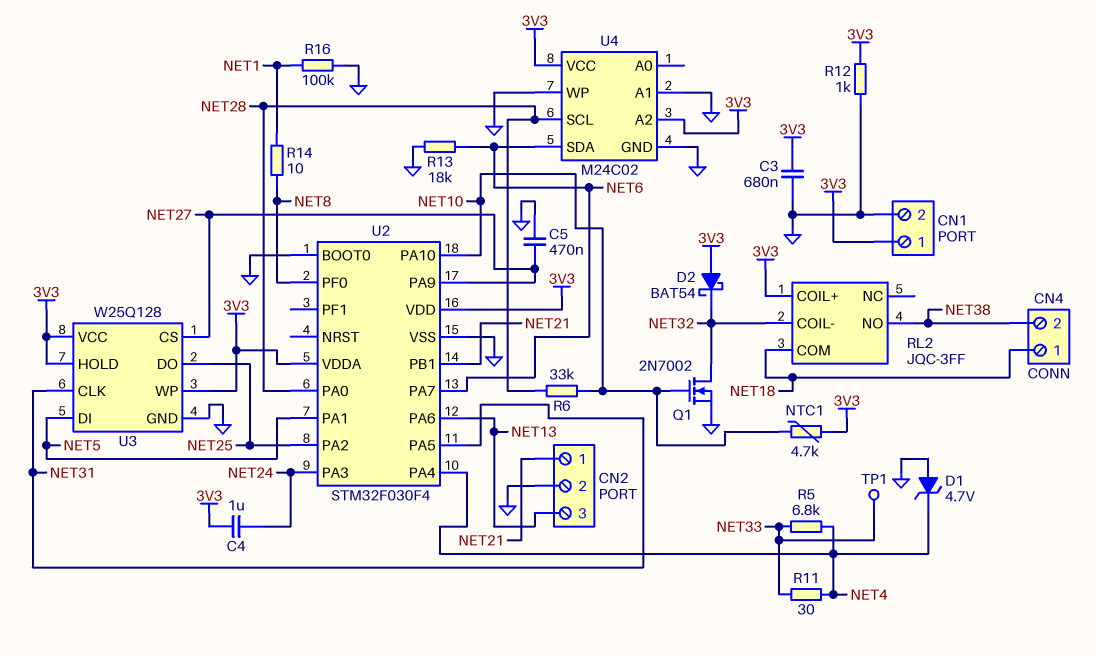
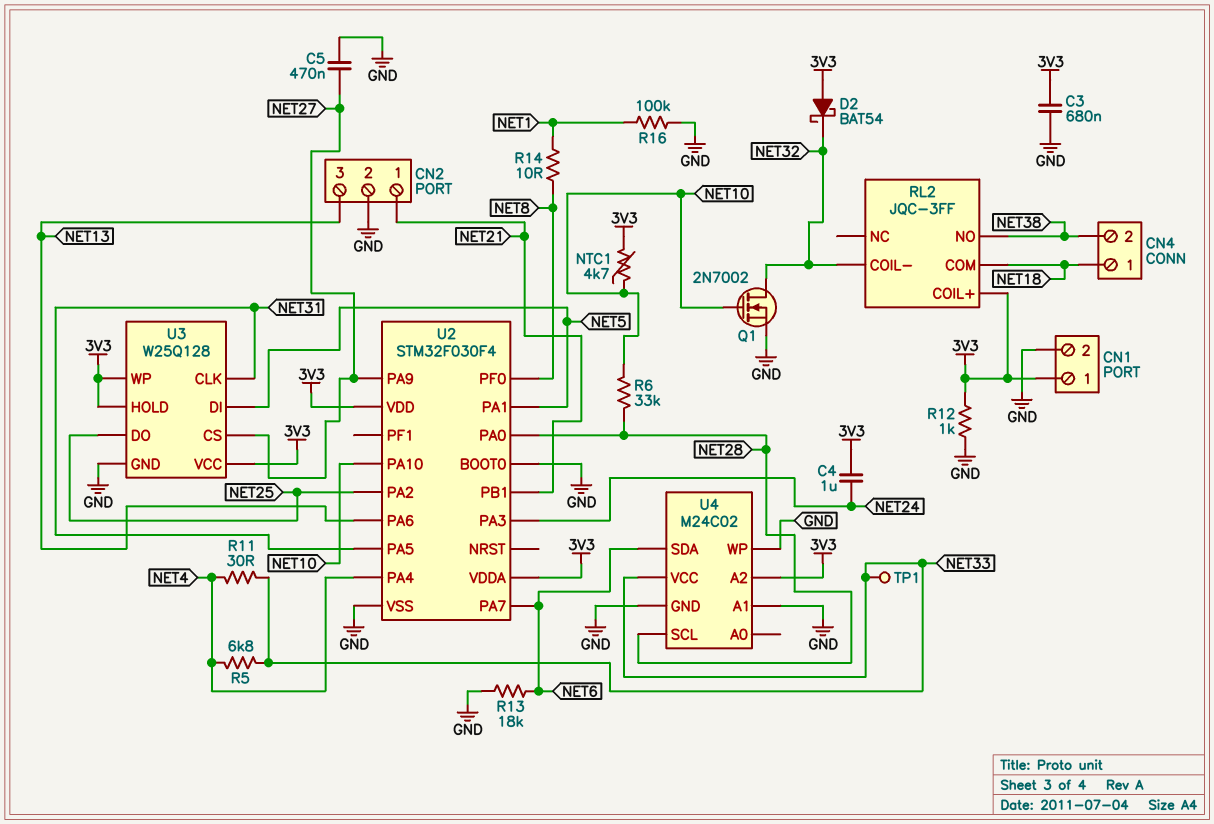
D1: zener 4.7V (A GND, K NET4) -> none
U4 pin VCC: 3V3 -> NET33

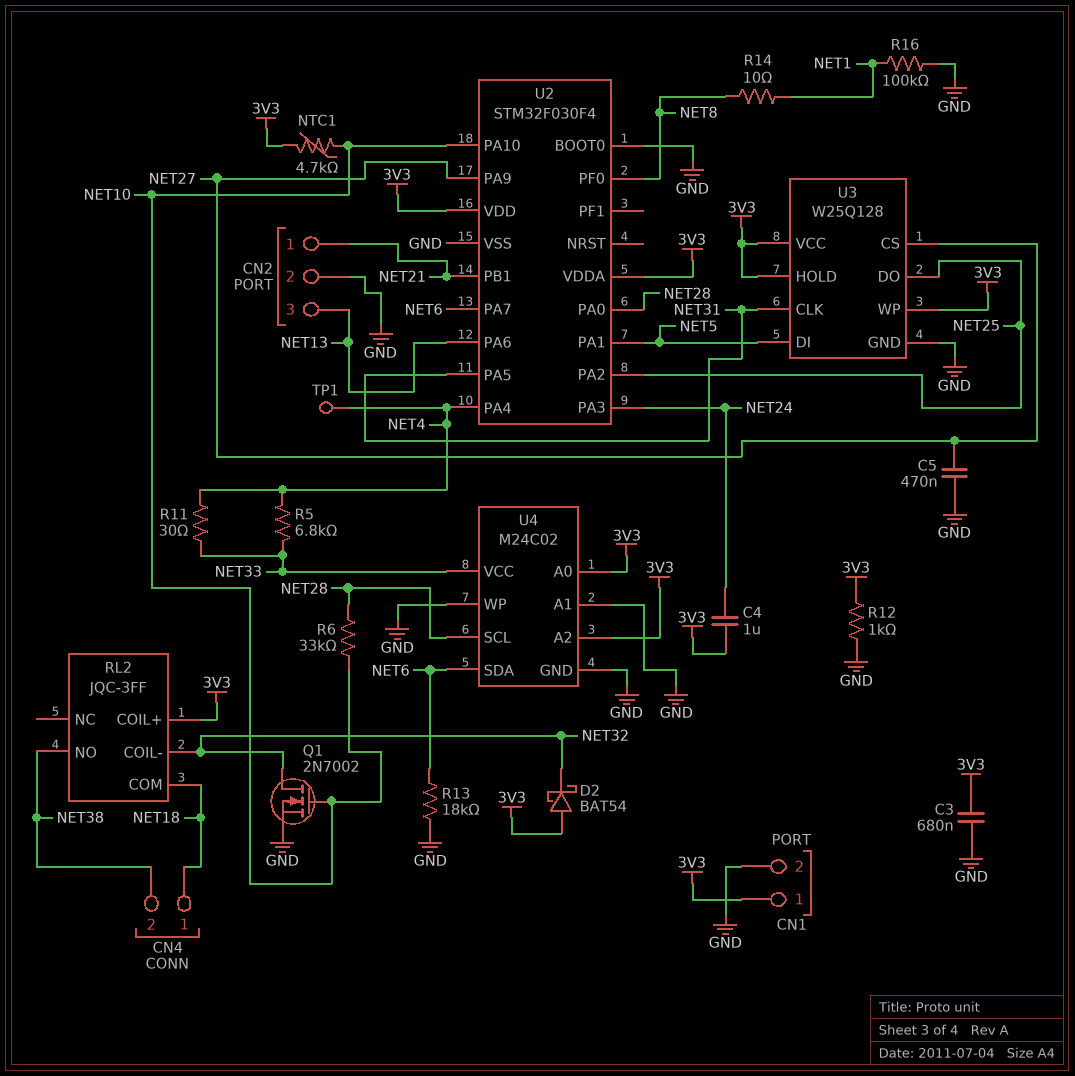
TP1: test point (NET33) -> test point (NET4)
U4 pin A0: none -> 3V3

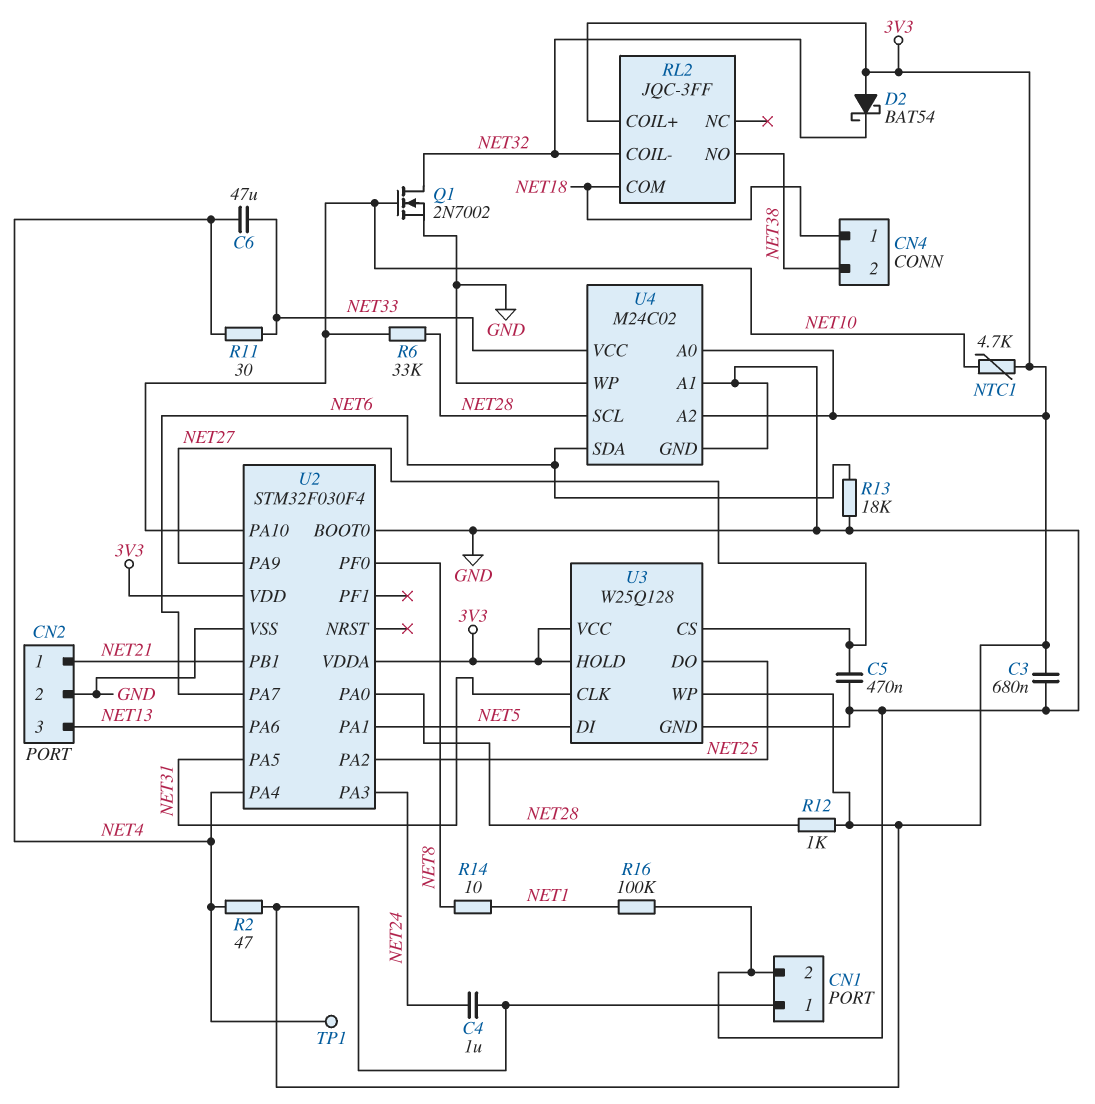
C6: none -> 47uF (NET4, NET33)
R2: none -> 47 (3V3, NET4)
R5: 6.8k (NET4, NET33) -> none
R12: 1k (3V3, GND) -> 1k (3V3, NET28)

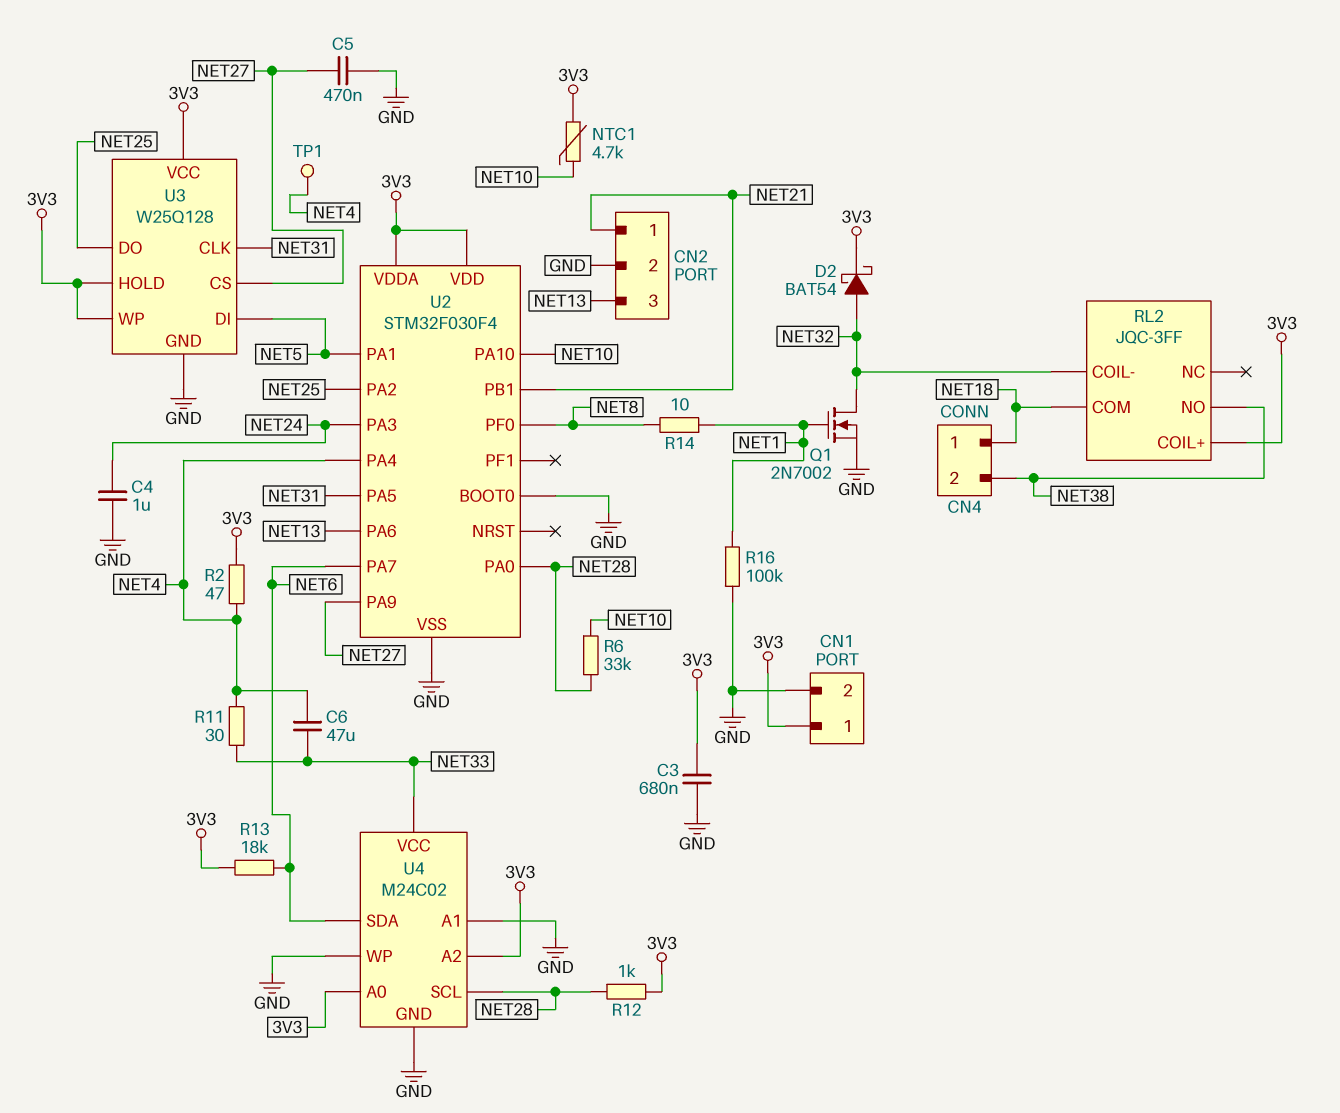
C4: 1uF (3V3, NET24) -> 1uF (GND, NET24)
D2: schottky BAT54 (A 3V3, K NET32) -> schottky BAT54 (A NET32, K 3V3)
Q1: NMOS 2N7002 (G NET10, D NET32, S GND) -> NMOS 2N7002 (G NET1, D NET32, S GND)
R13: 18k (GND, NET6) -> 18k (3V3, NET6)

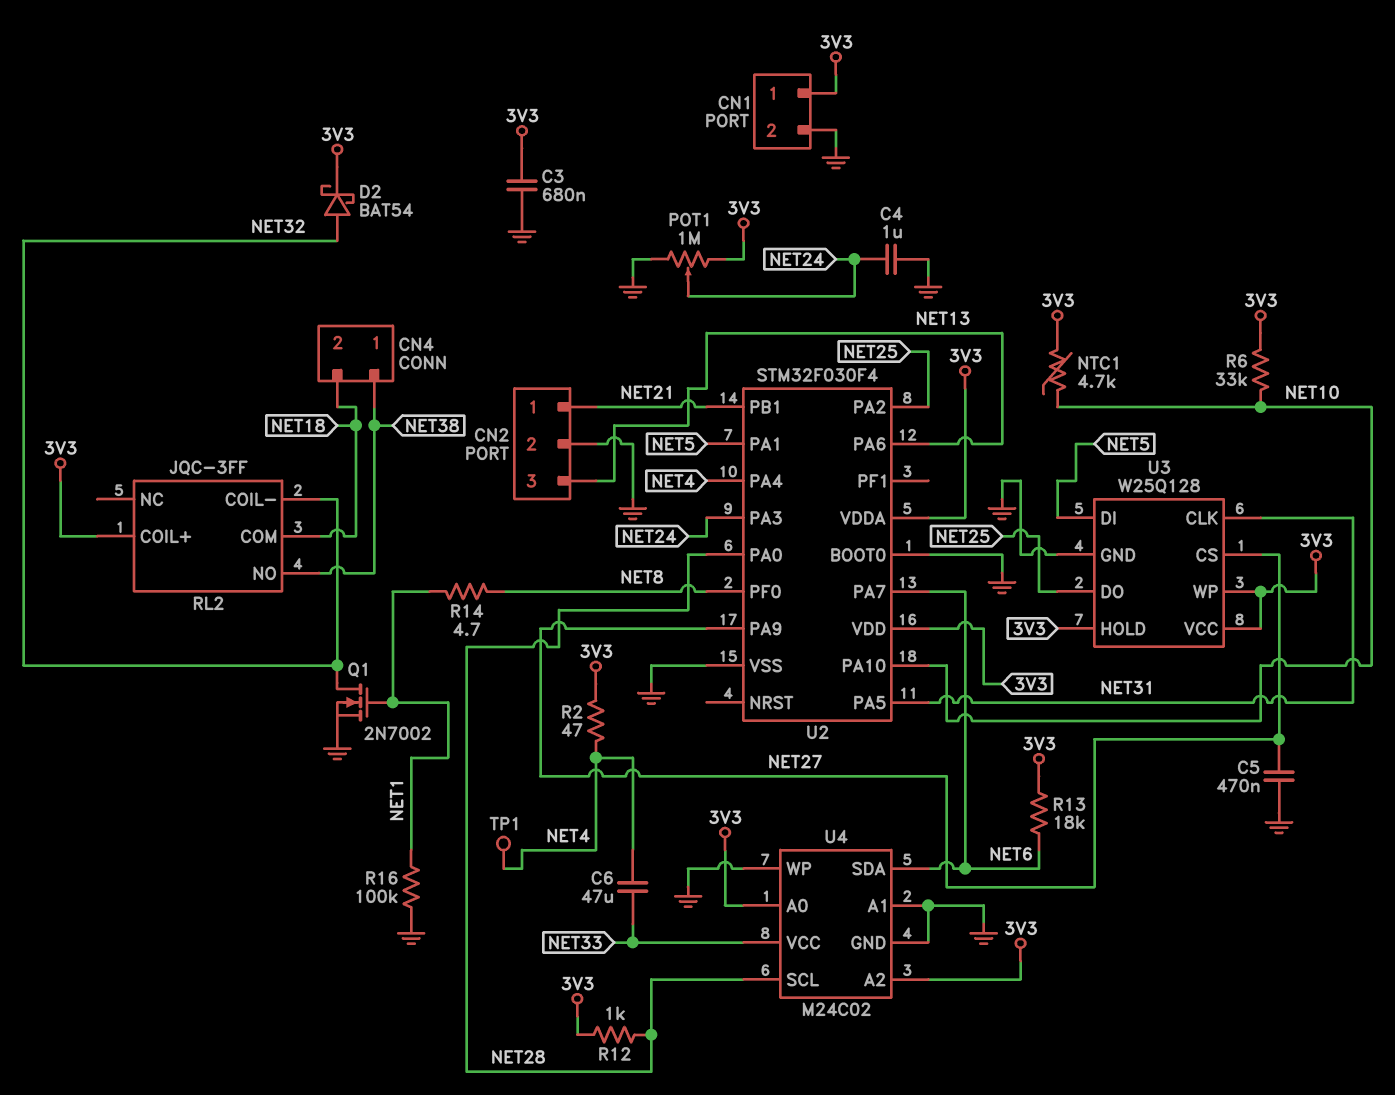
CN4 pin 1: NET18 -> NET38
CN4 pin 2: NET38 -> NET18
POT1: none -> 1M (3V3, GND, wiper NET24)
R6: 33k (NET10, NET28) -> 33k (3V3, NET10)
R11: 30 (NET4, NET33) -> none
R14: 10 (NET1, NET8) -> 4.7 (NET1, NET8)

